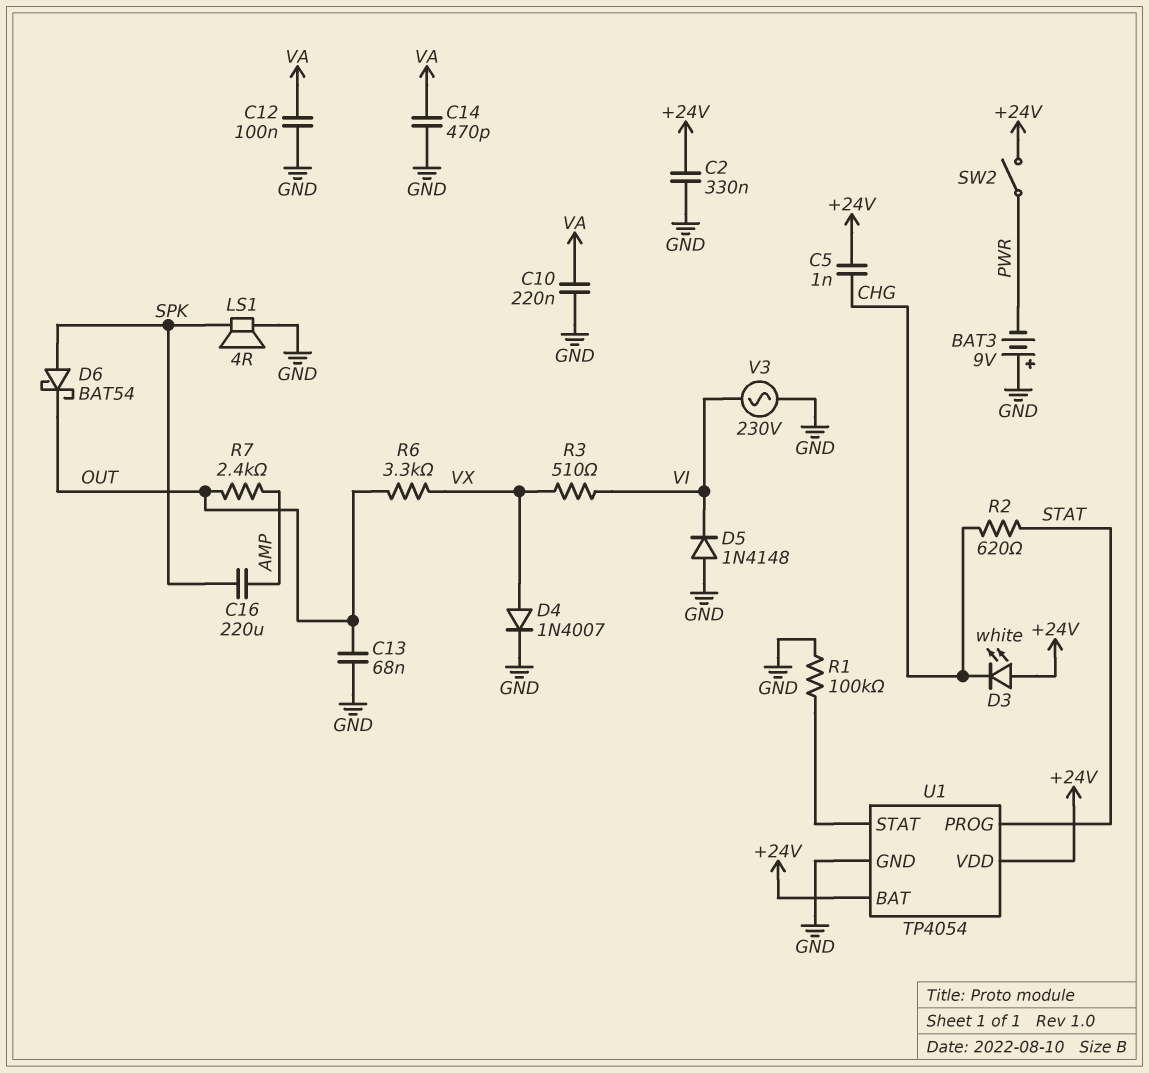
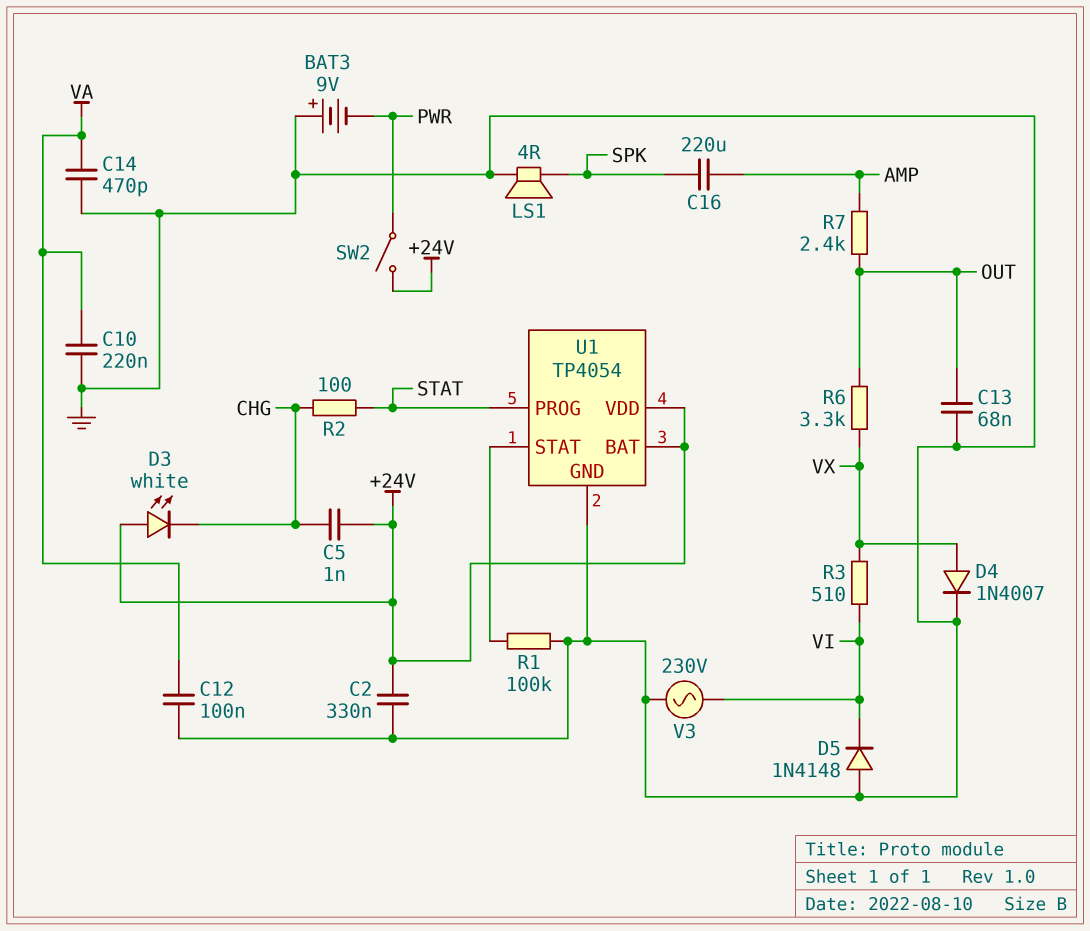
D6: schottky BAT54 (A SPK, K OUT) -> none
R2: 620 (CHG, STAT) -> 100 (CHG, STAT)

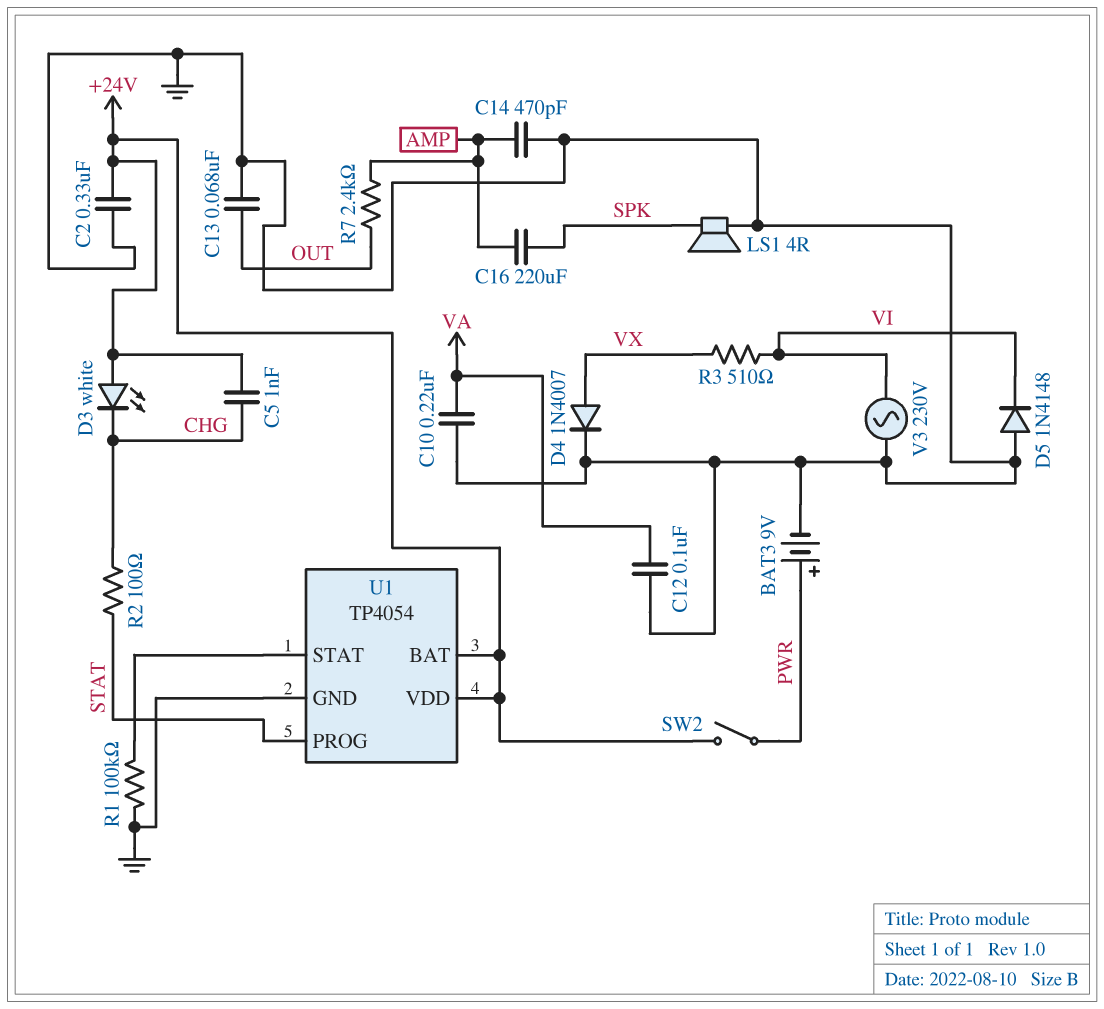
BAT3: 9V (plus GND, minus PWR) -> 9V (plus PWR, minus GND)
C14: 470pF (GND, VA) -> 470pF (AMP, GND)
R6: 3.3k (OUT, VX) -> none

